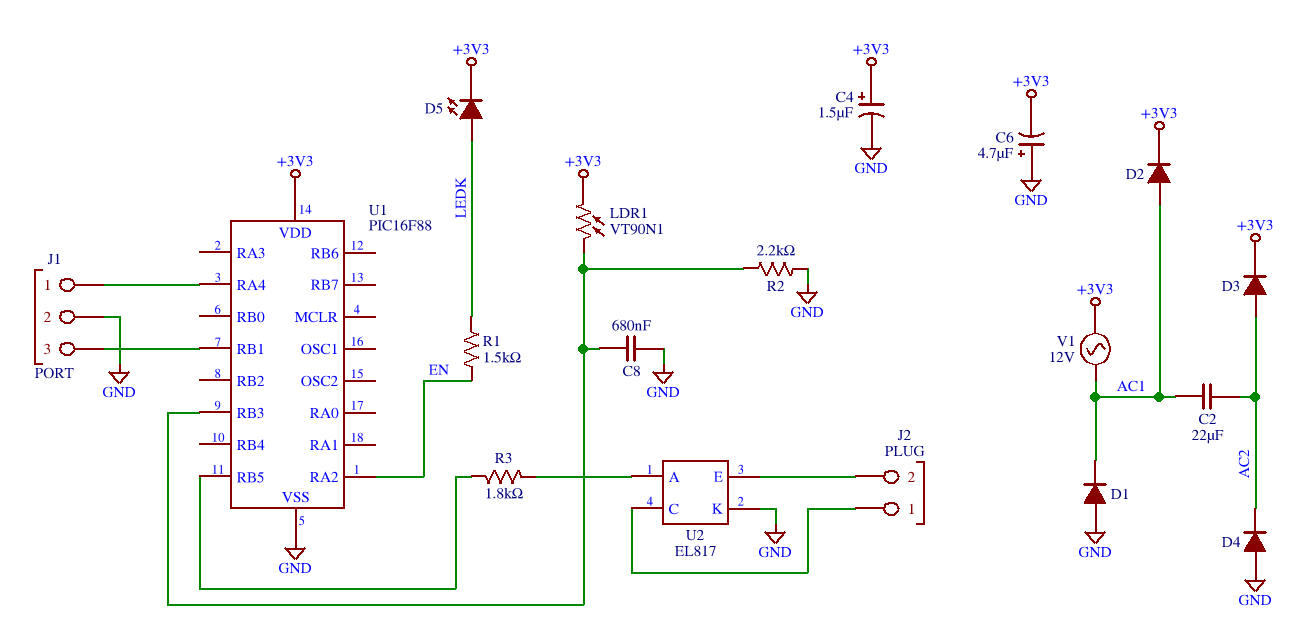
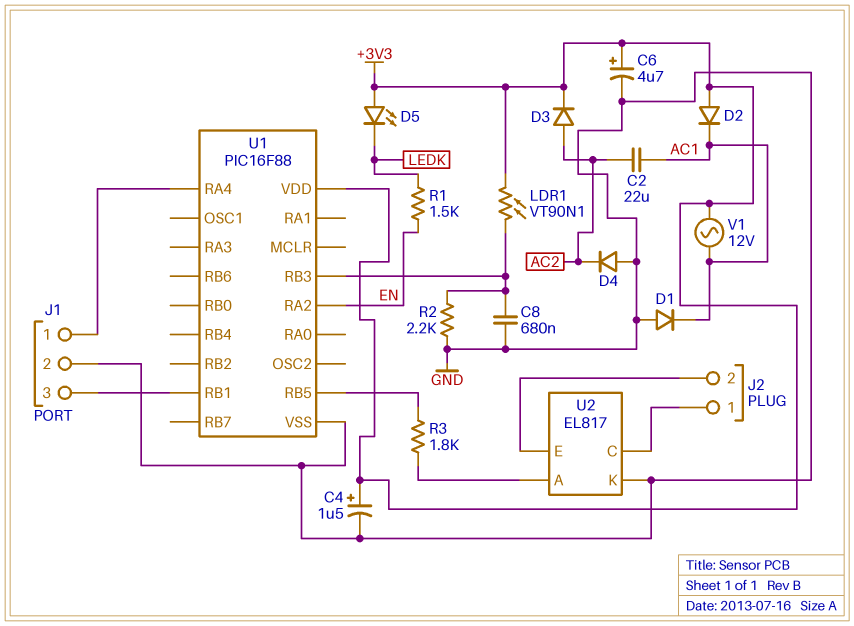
C6: 4.7uF (plus GND, minus +3V3) -> 4.7uF (plus +3V3, minus GND)
D2: diode (A AC1, K +3V3) -> diode (A +3V3, K AC1)
D5: LED (A LEDK, K +3V3) -> LED (A +3V3, K LEDK)

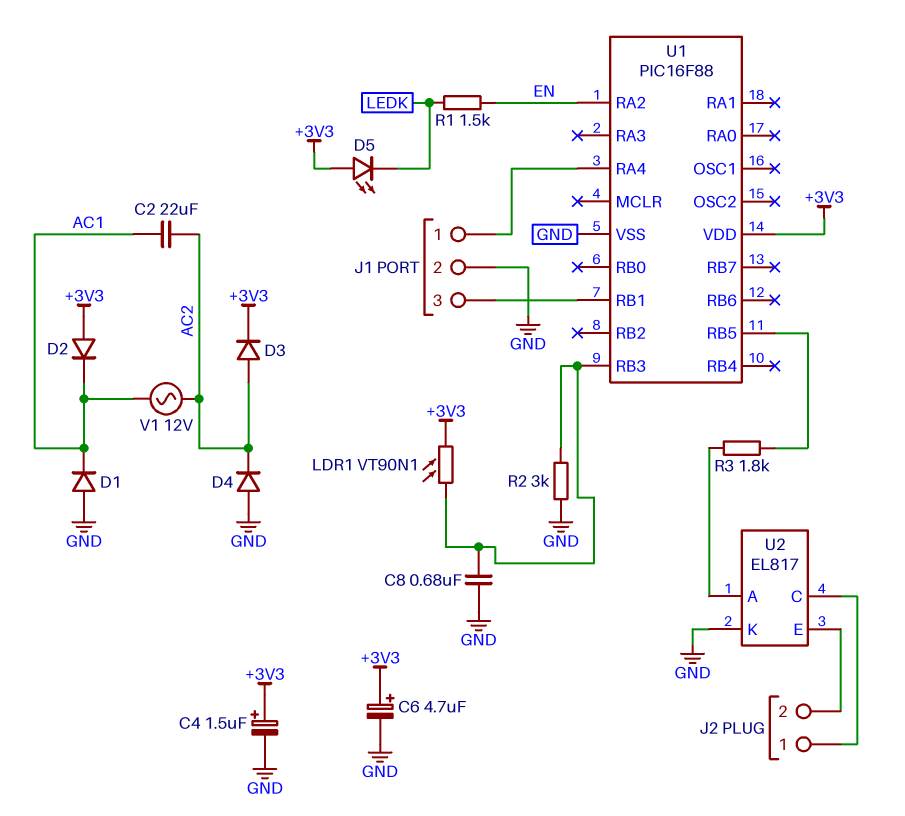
R2: 2.2k (GND, U1/RB3) -> 3k (GND, U1/RB3)
V1: AC 12V (+3V3, AC1) -> AC 12V (AC1, AC2)

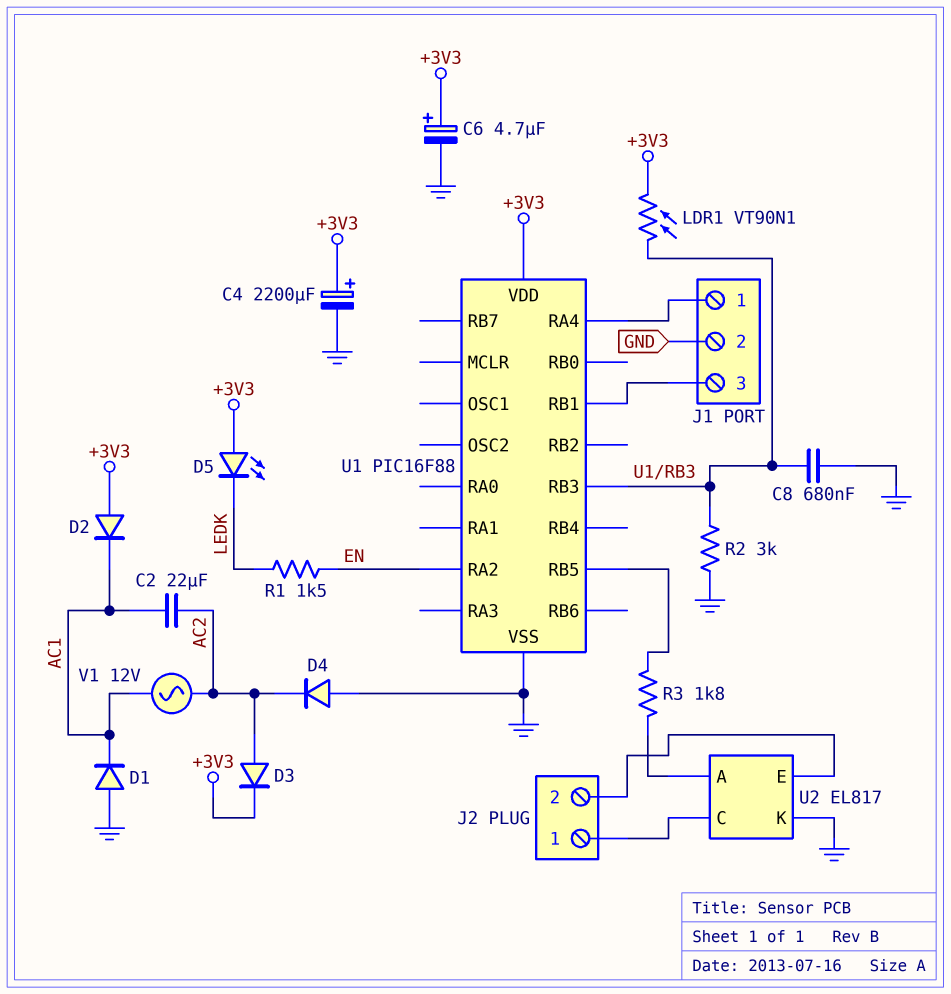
C4: 1.5uF (plus +3V3, minus GND) -> 2200uF (plus +3V3, minus GND)

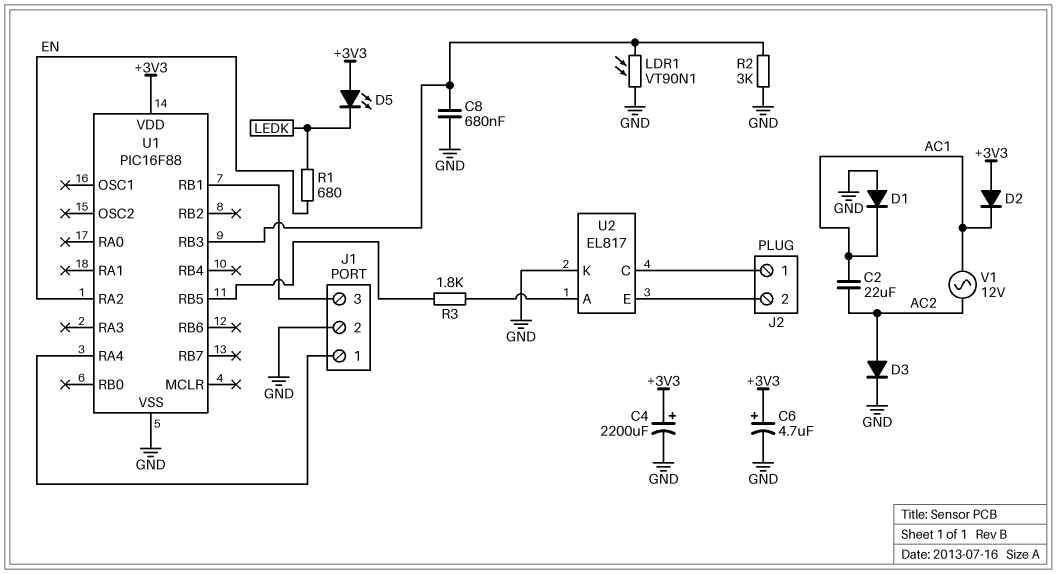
D3: diode (A AC2, K +3V3) -> diode (A AC2, K GND)
D4: diode (A GND, K AC2) -> none
LDR1: VT90N1 (+3V3, U1/RB3) -> VT90N1 (GND, U1/RB3)
R1: 1.5k (EN, LEDK) -> 680 (EN, LEDK)

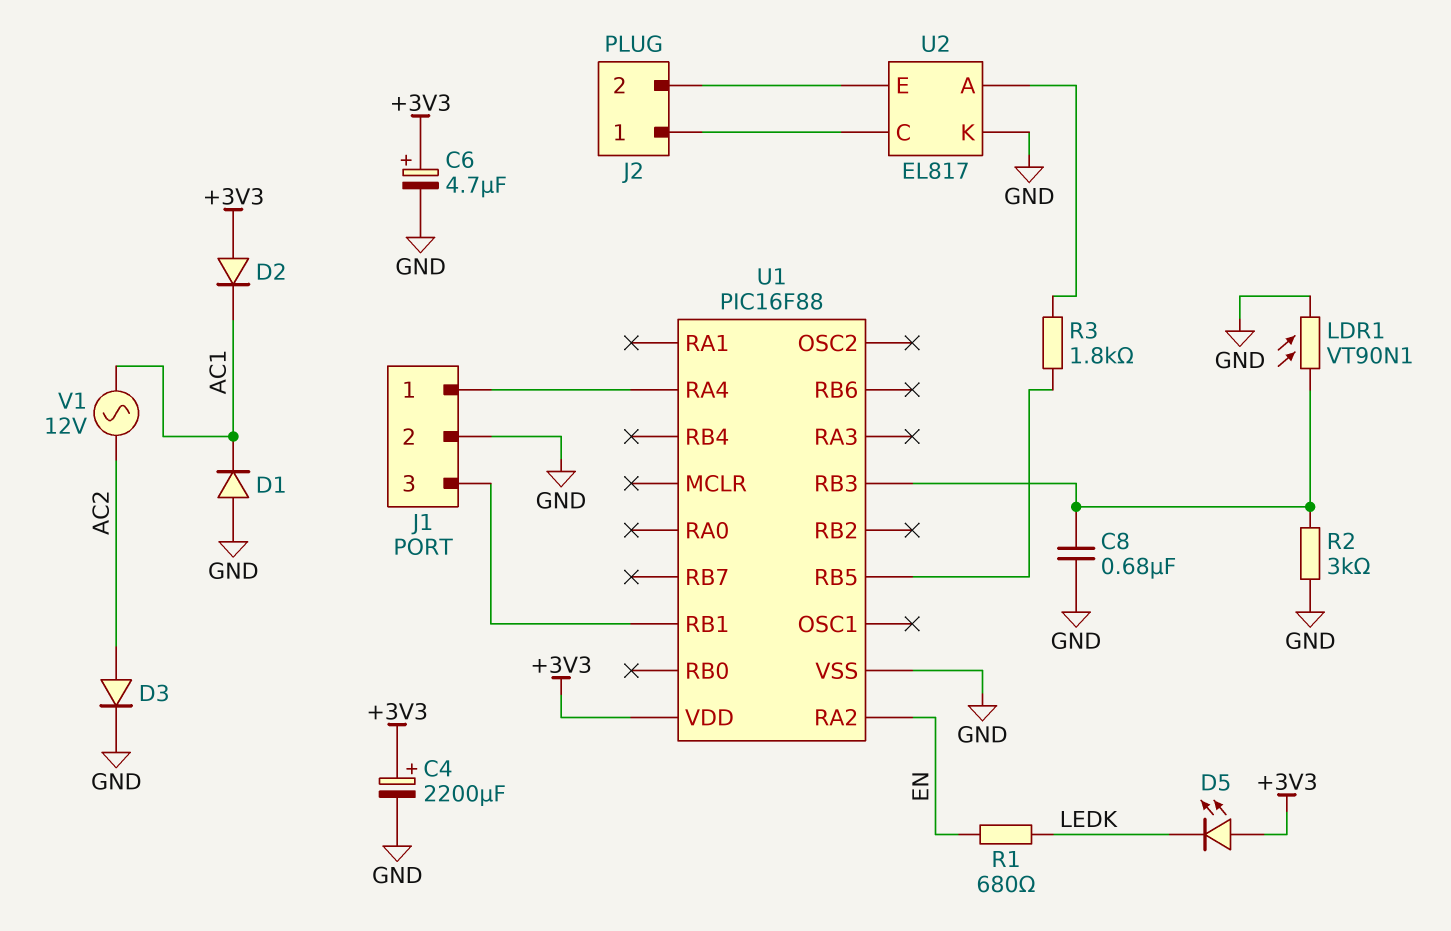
C2: 22uF (AC1, AC2) -> none

